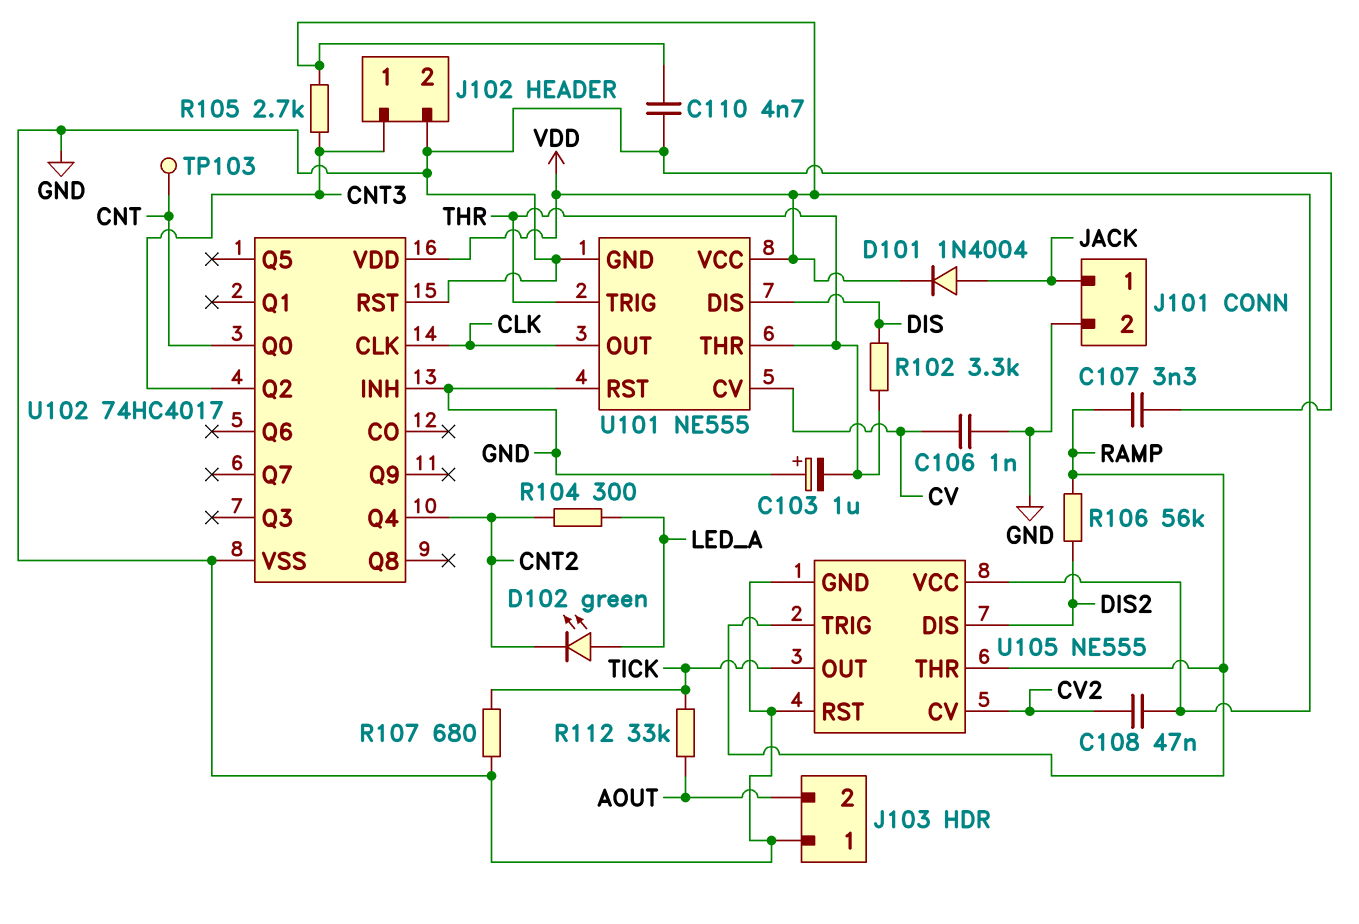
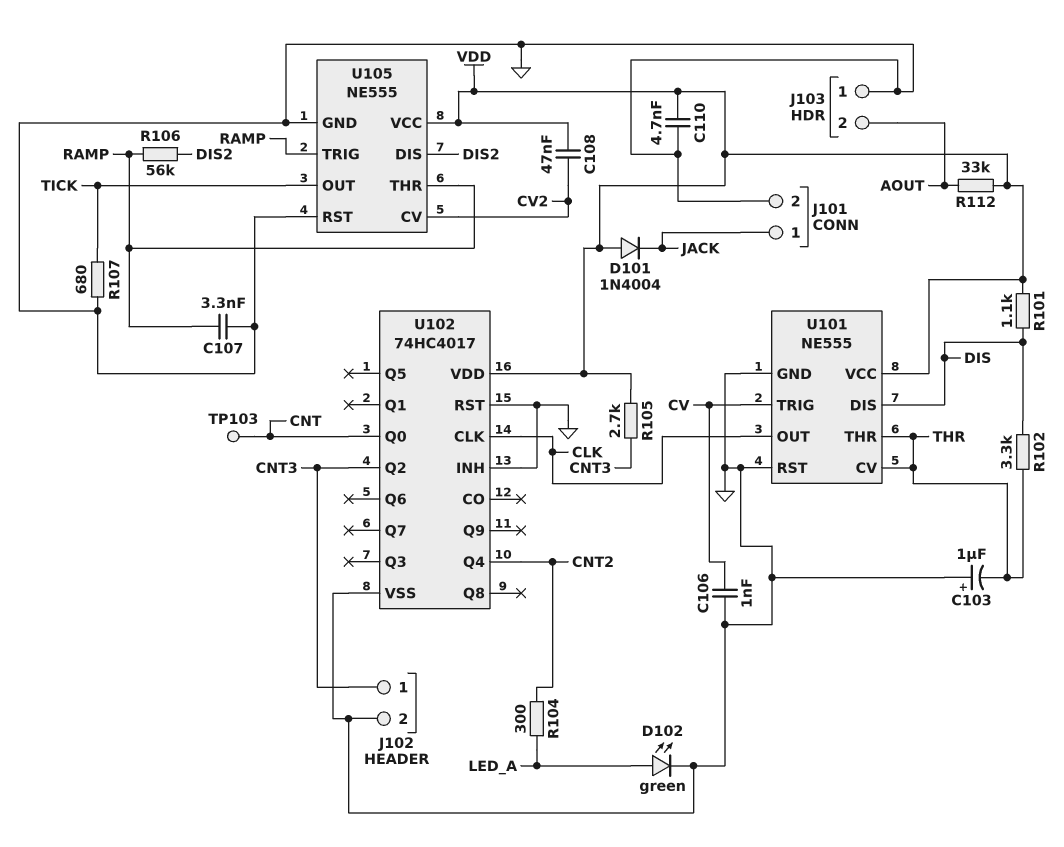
D101: diode 1N4004 (A JACK, K VDD) -> diode 1N4004 (A VDD, K JACK)
D102: LED green (A LED_A, K CNT2) -> LED green (A LED_A, K GND)
R101: none -> 1.1k (DIS, VDD)
R112: 33k (AOUT, TICK) -> 33k (AOUT, VDD)
U101 pin CV: CV -> THR
U101 pin TRIG: THR -> CV

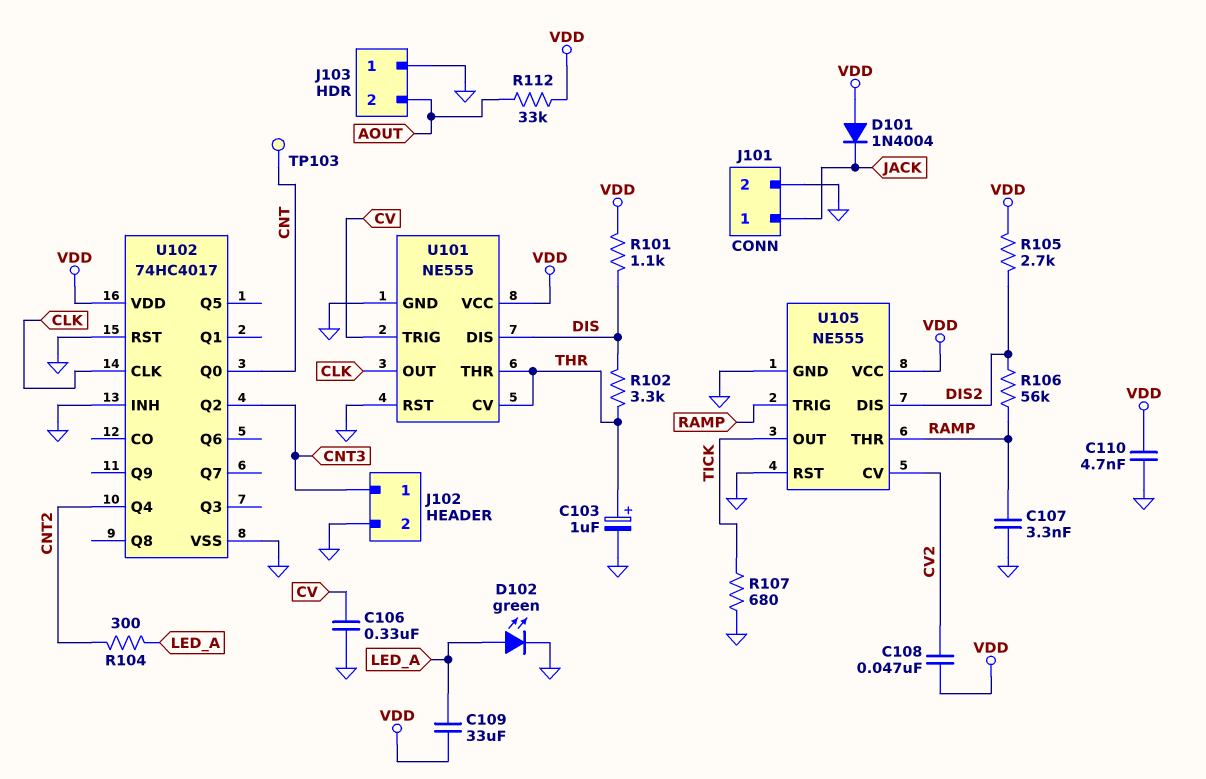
C103: 1uF (plus GND, minus THR) -> 1uF (plus THR, minus GND)
C106: 1nF (CV, GND) -> 330nF (CV, GND)
C109: none -> 33uF (LED_A, VDD)
R105: 2.7k (CNT3, VDD) -> 2.7k (DIS2, VDD)

